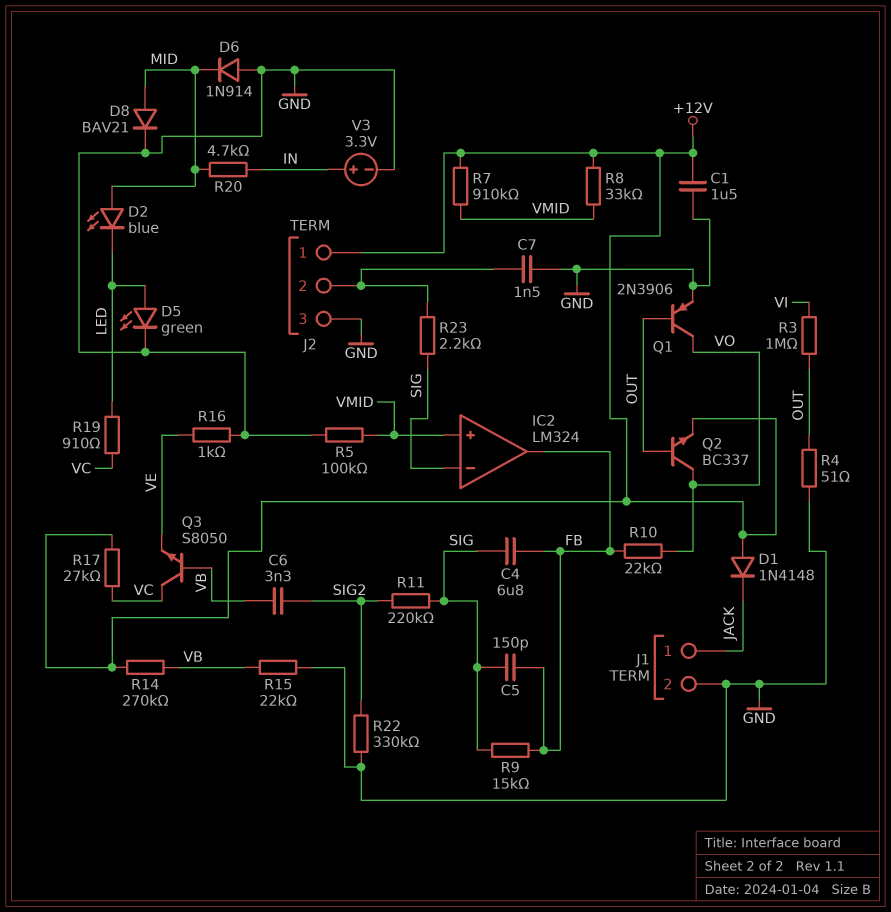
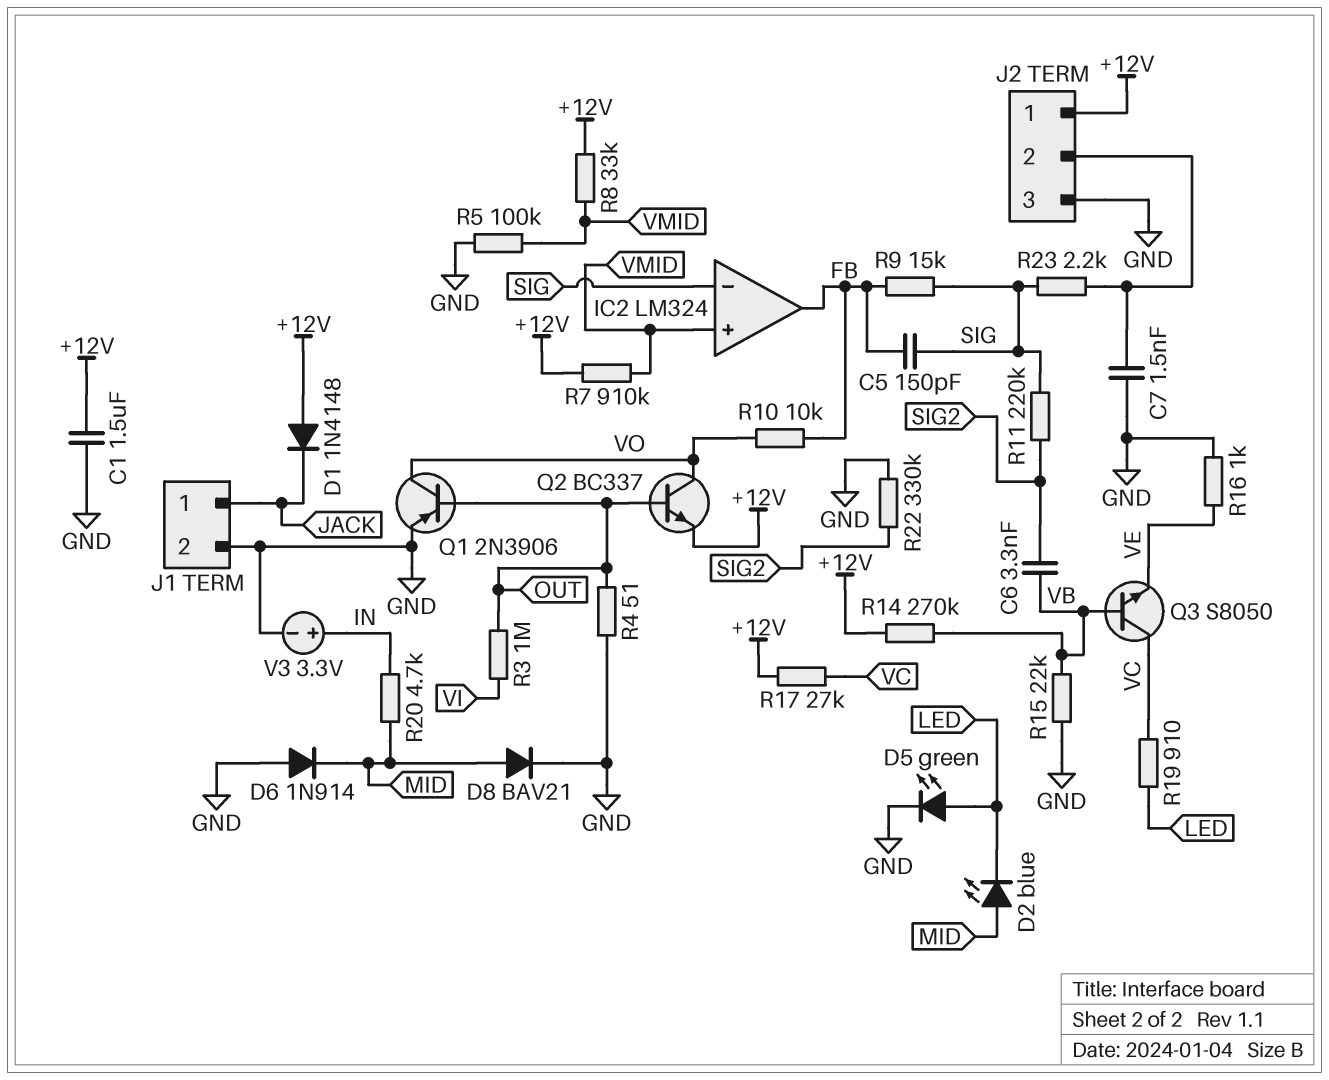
C4: 6.8uF (FB, SIG) -> none
R10: 22k (FB, VO) -> 10k (FB, VO)

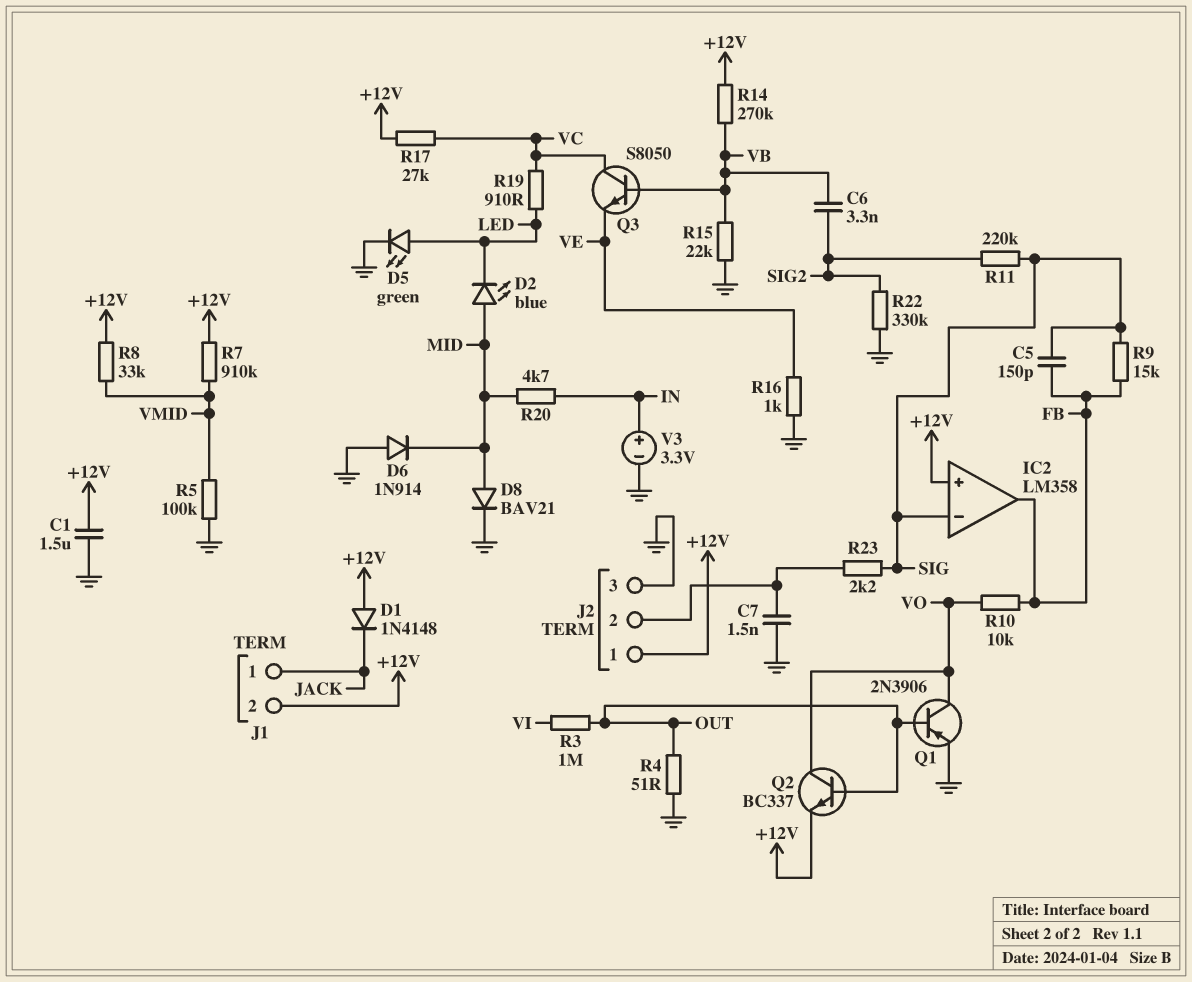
IC2: LM324 -> LM358
IC2 pin in+: VMID -> +12V
J1 pin 2: GND -> +12V

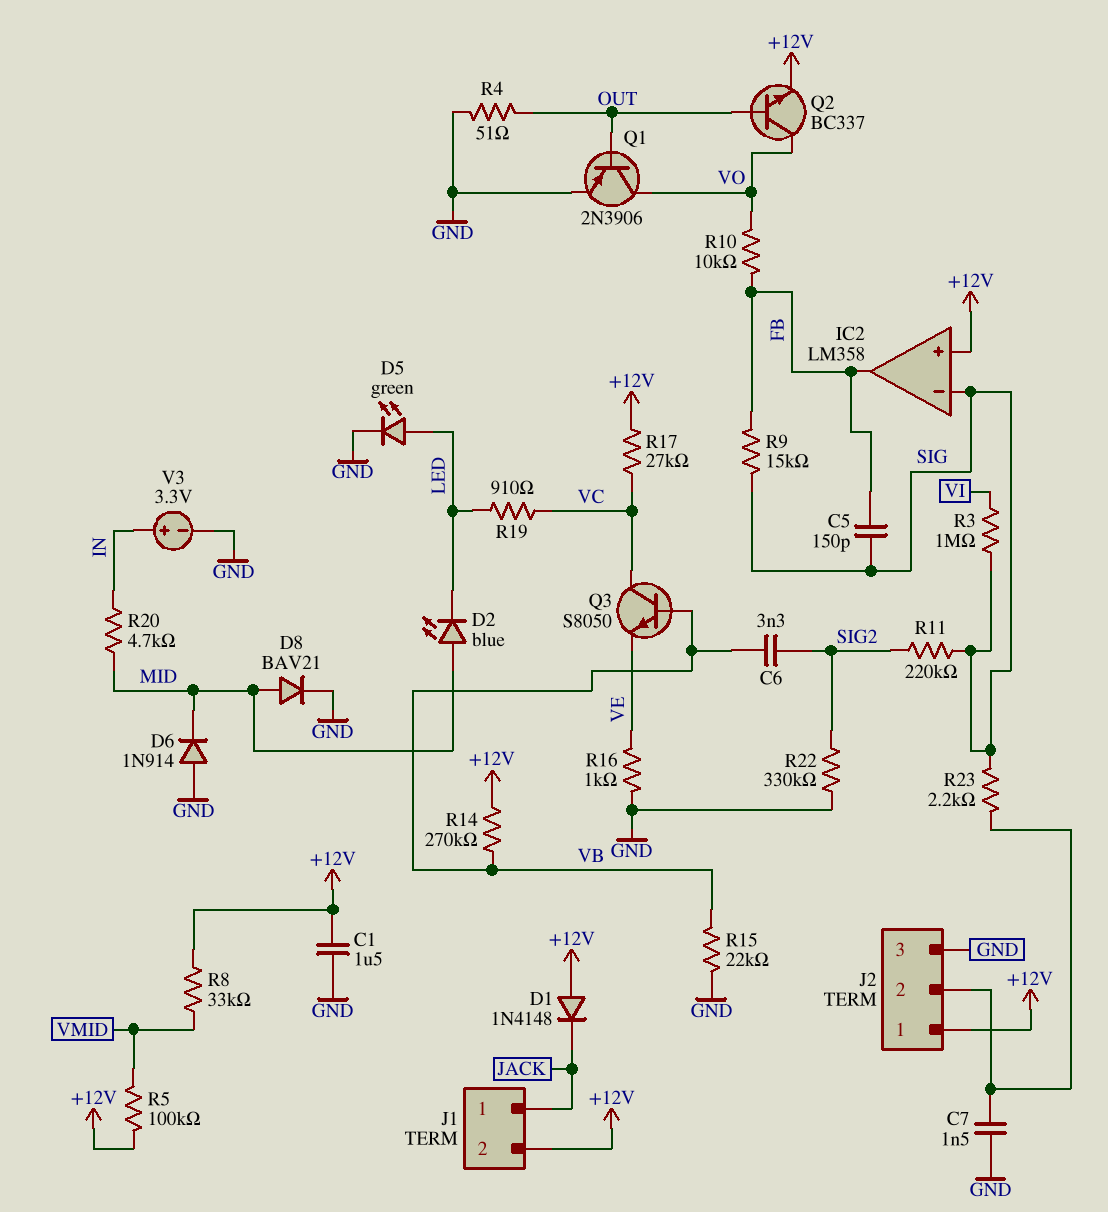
R3: 1M (OUT, VI) -> 1M (SIG, VI)
R5: 100k (GND, VMID) -> 100k (+12V, VMID)
R7: 910k (+12V, VMID) -> none

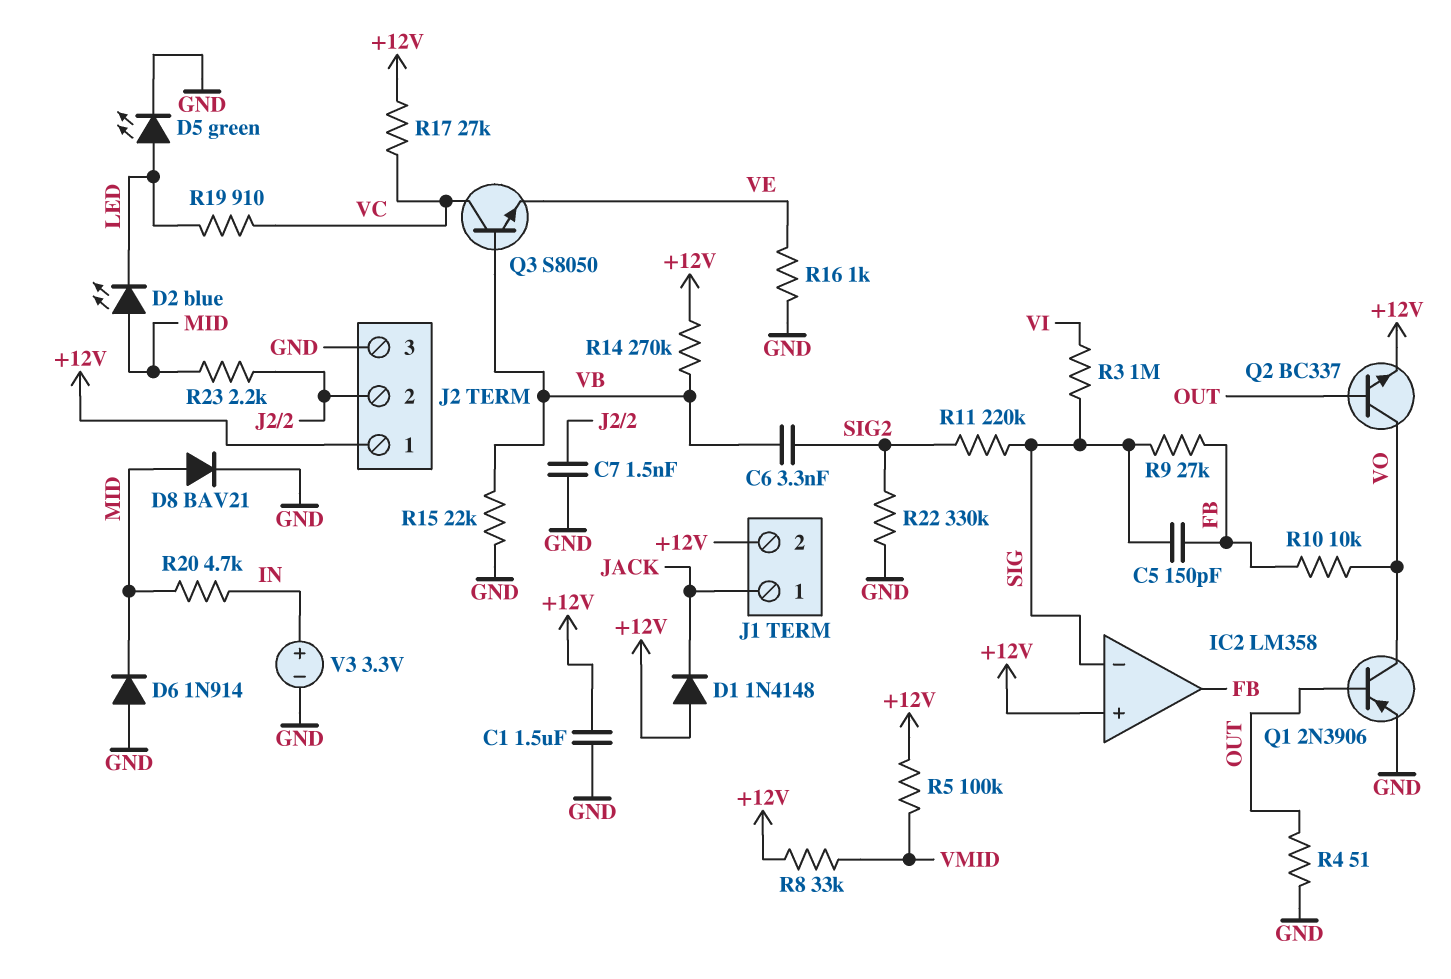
R9: 15k (FB, SIG) -> 27k (FB, SIG)
R23: 2.2k (J2/2, SIG) -> 2.2k (J2/2, MID)

